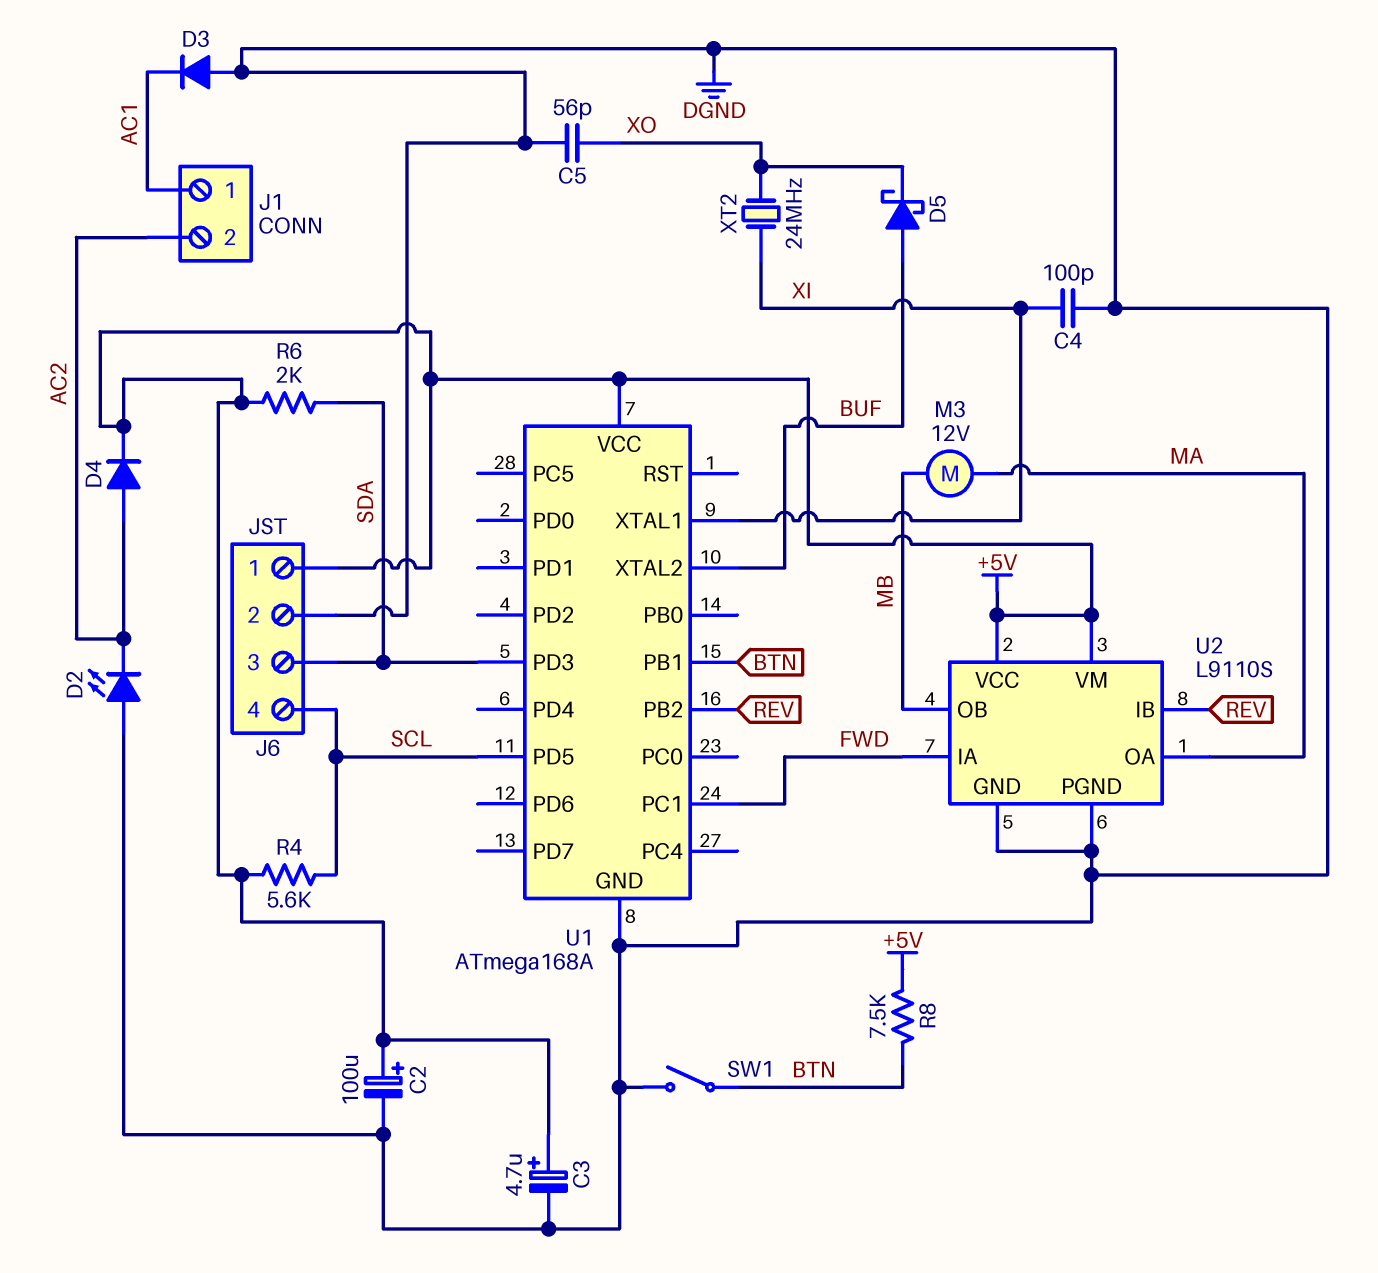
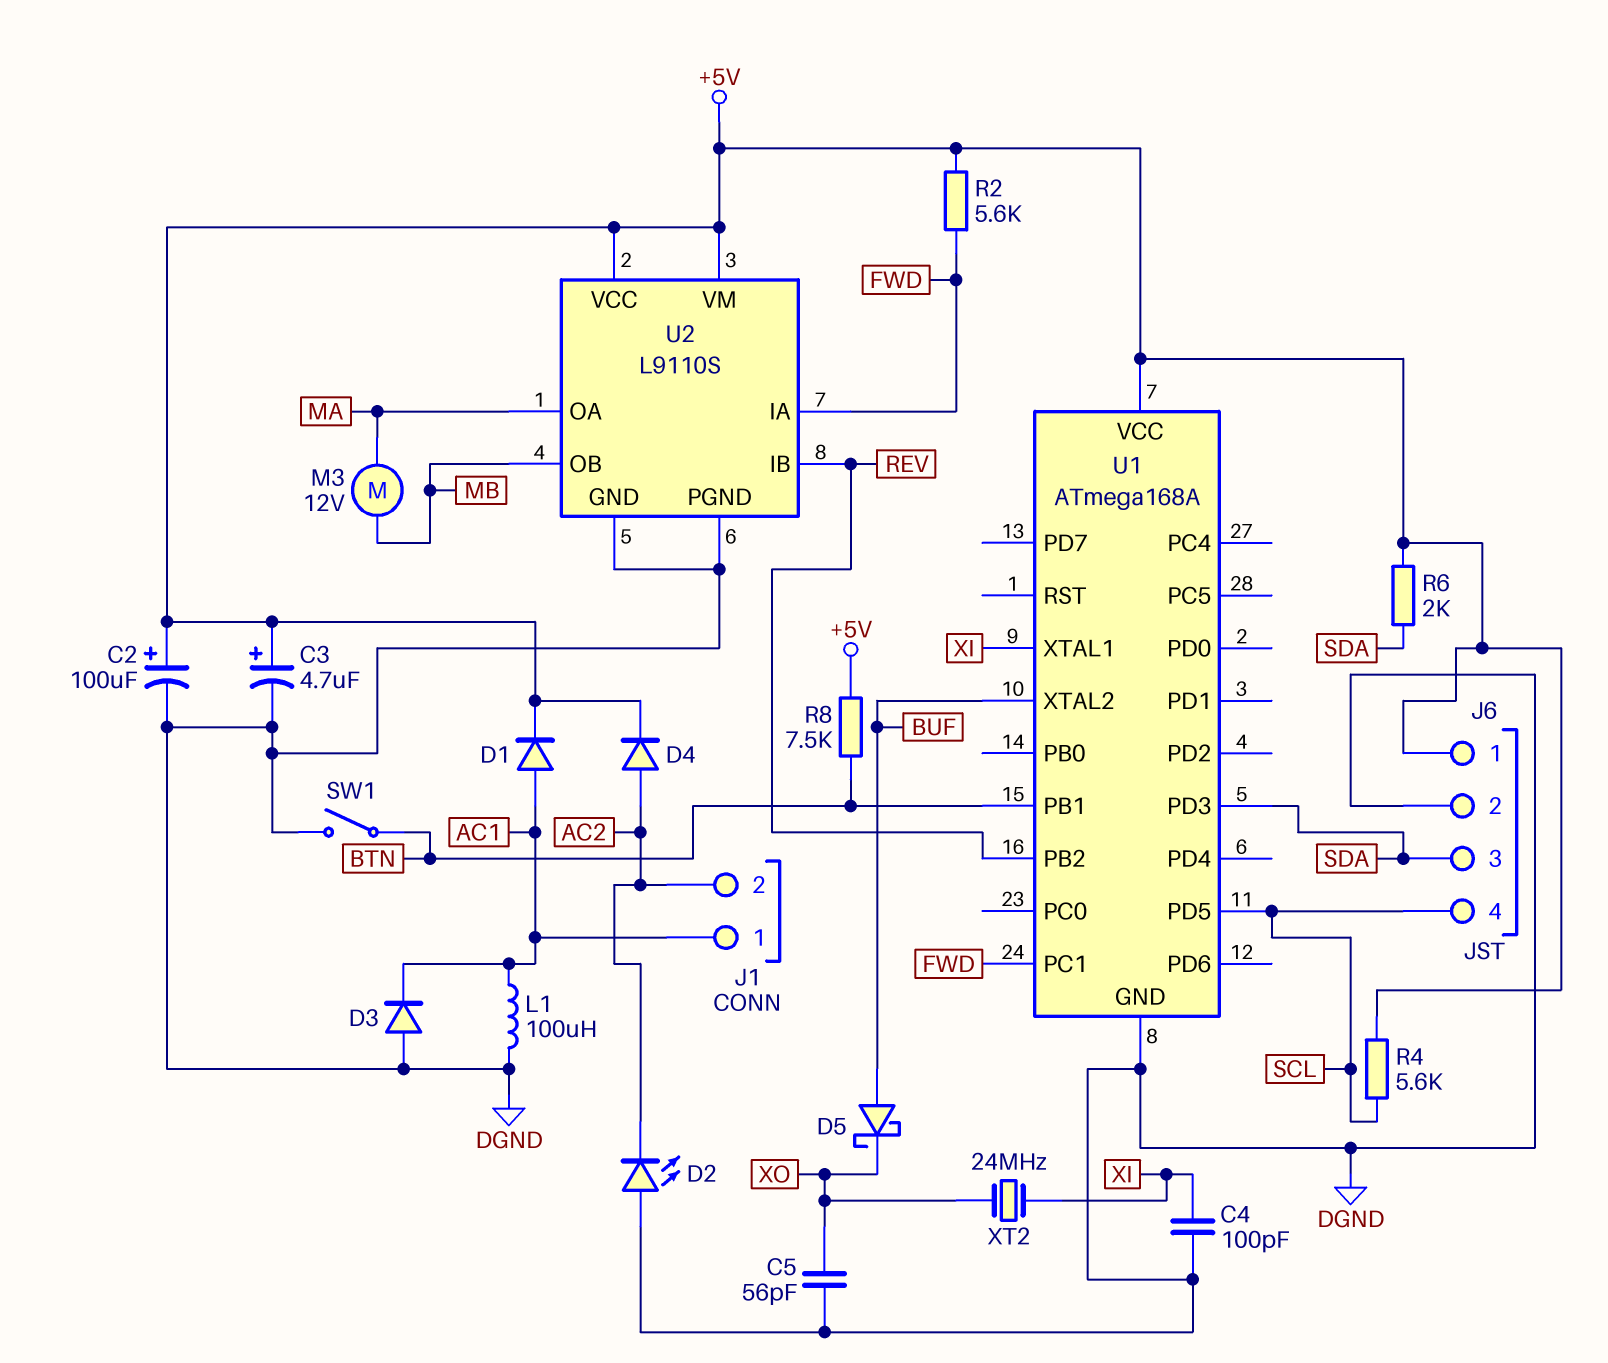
D1: none -> diode (A AC1, K +5V)
L1: none -> 100uH (AC1, DGND)
R2: none -> 5.6k (+5V, FWD)

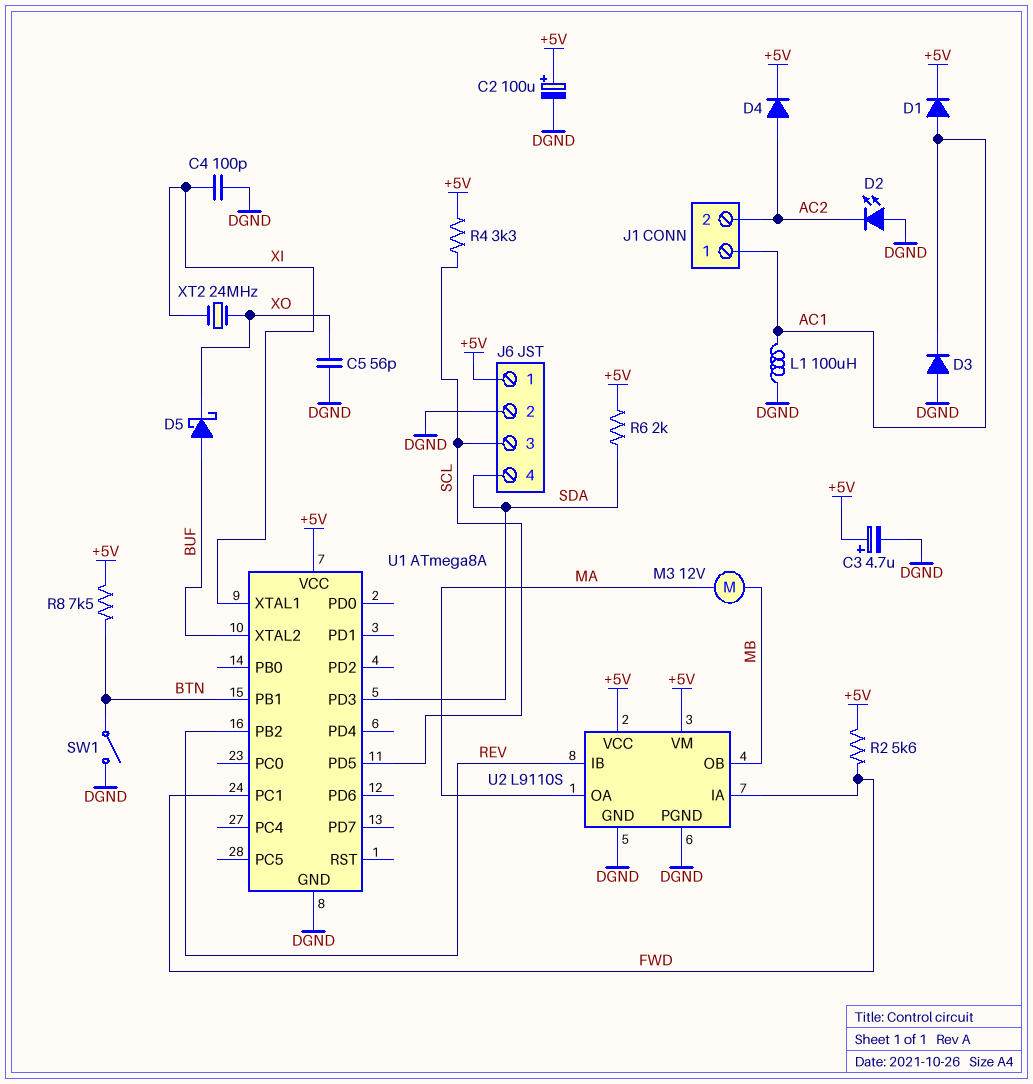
J6 pin 3: SDA -> SCL
J6 pin 4: SCL -> SDA
R4: 5.6k (+5V, SCL) -> 3.3k (+5V, SCL)
U1: ATmega168A -> ATmega8A

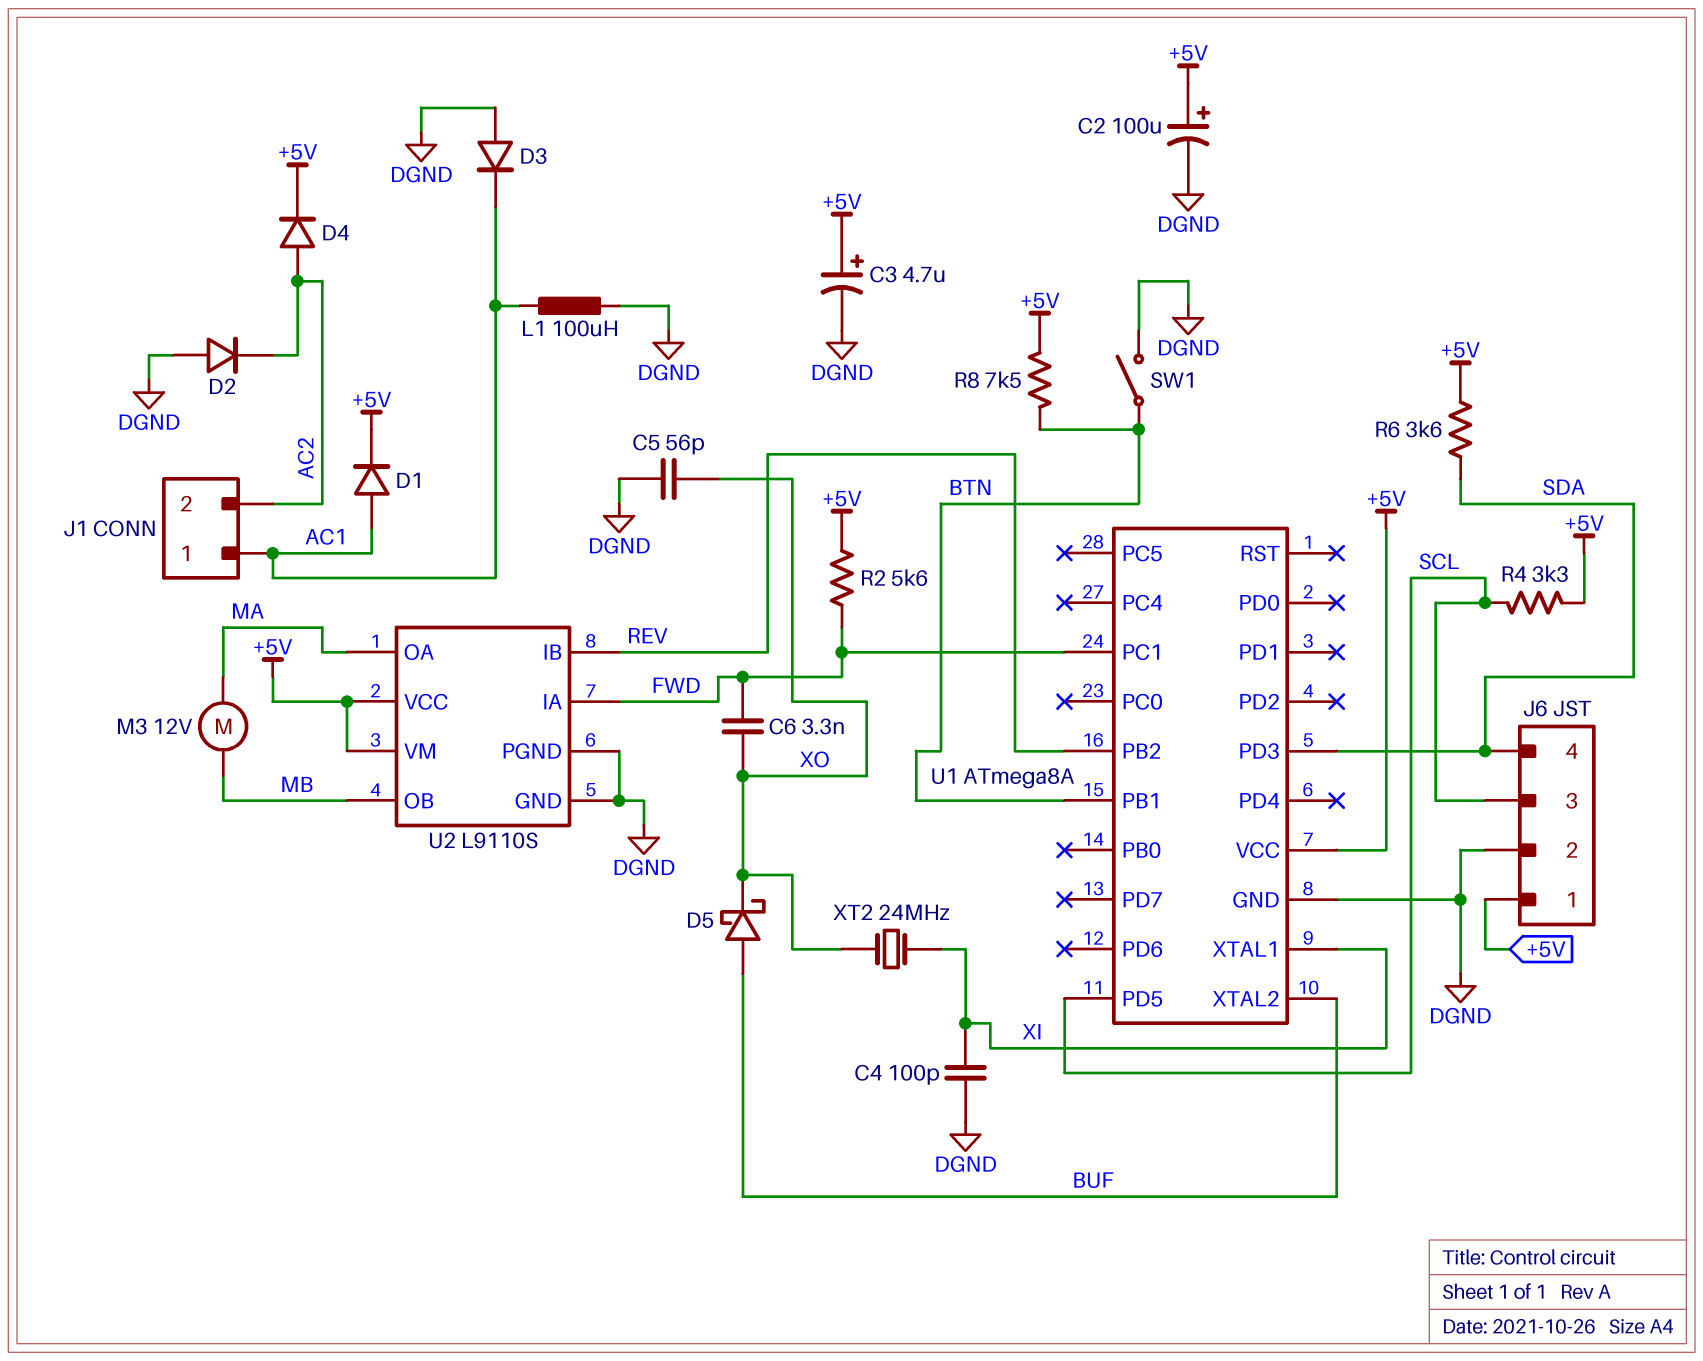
C6: none -> 3.3nF (FWD, XO)
D2: LED (A DGND, K AC2) -> diode (A DGND, K AC2)
R6: 2k (+5V, SDA) -> 3.6k (+5V, SDA)

